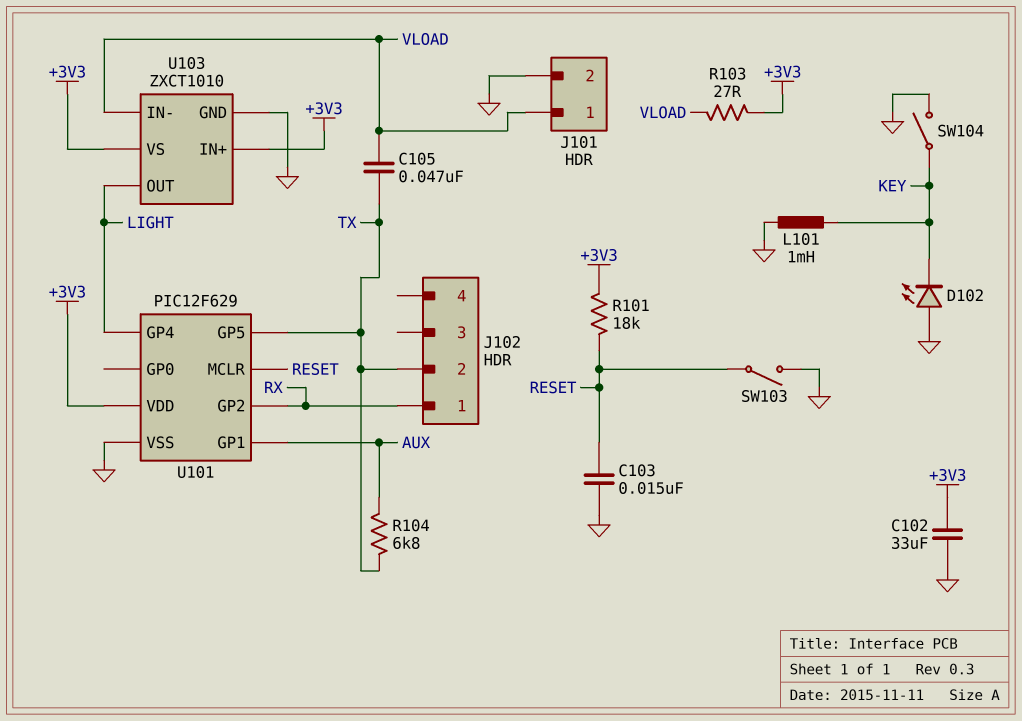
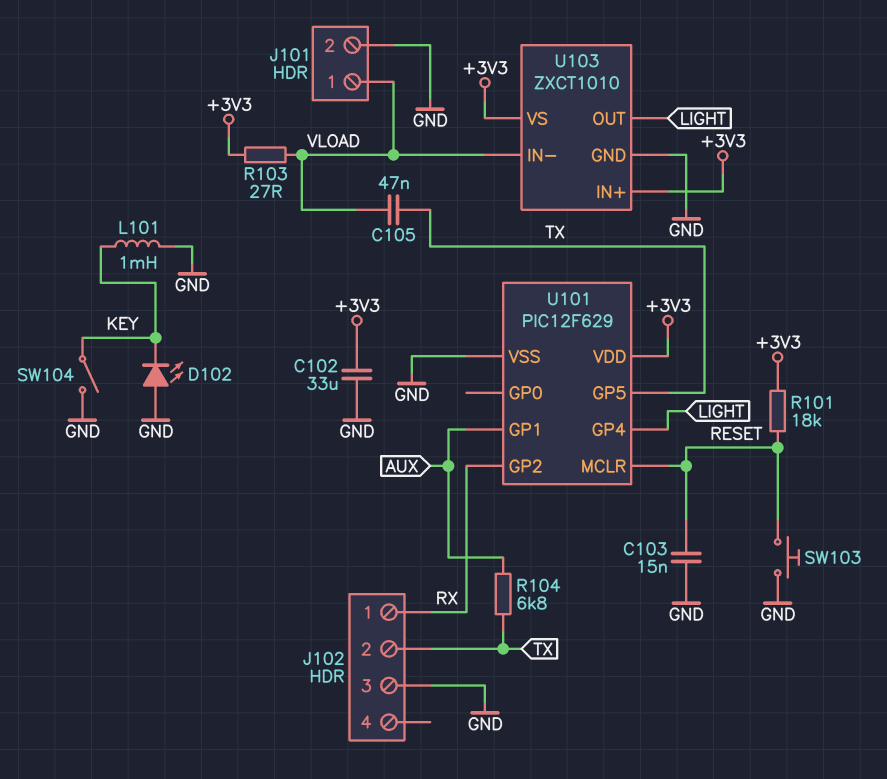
J102 pin 3: none -> GND
SW103: switch (GND, RESET) -> button (GND, RESET)

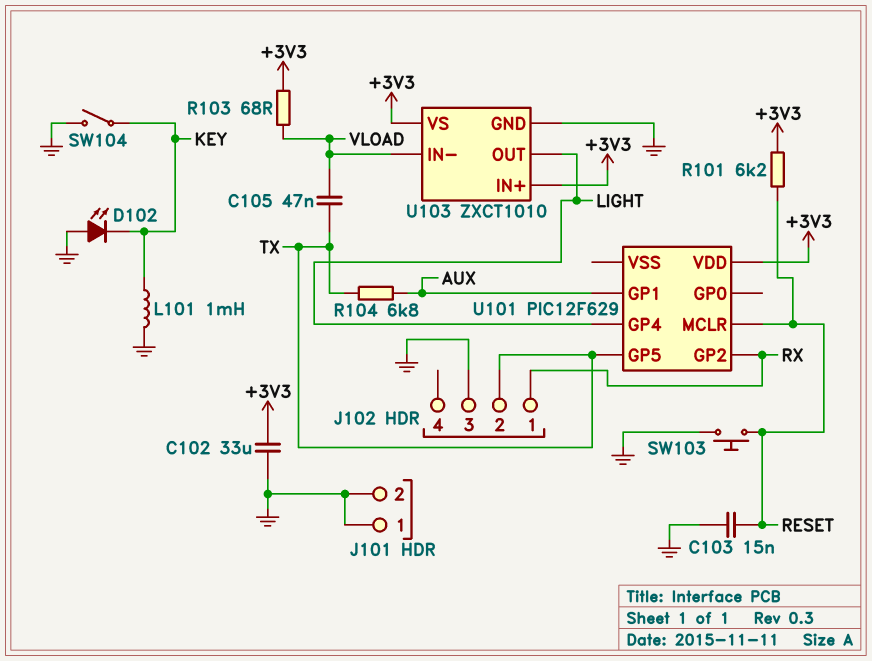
J101 pin 1: VLOAD -> GND
R101: 18k (+3V3, RESET) -> 6.2k (+3V3, RESET)
R103: 27 (+3V3, VLOAD) -> 68 (+3V3, VLOAD)
U101 pin VSS: GND -> none

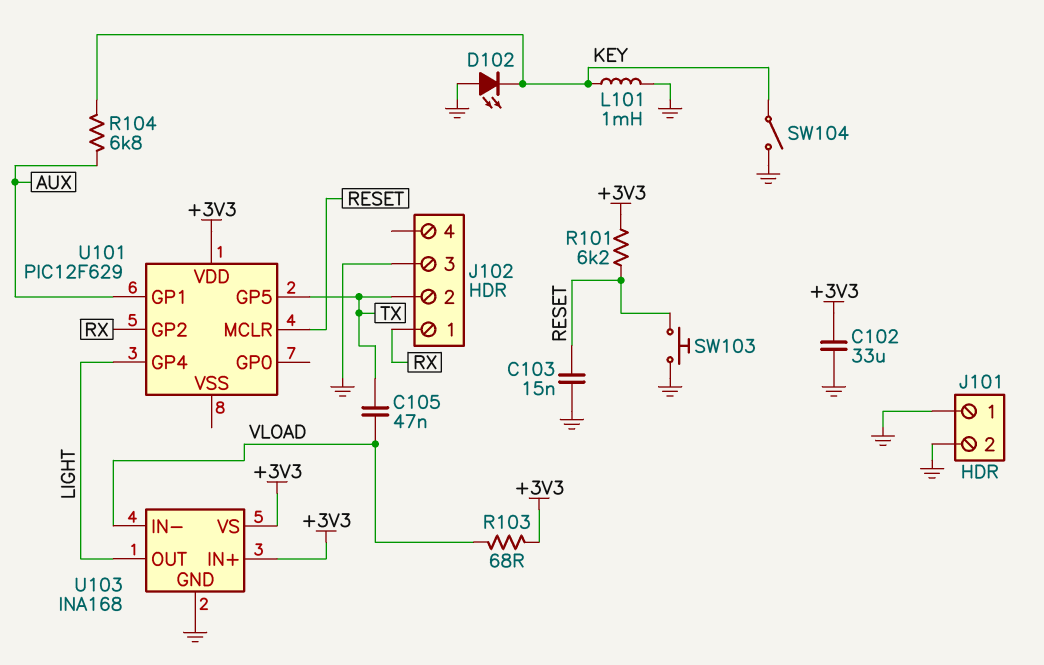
R104: 6.8k (AUX, TX) -> 6.8k (AUX, KEY)
U103: ZXCT1010 -> INA168

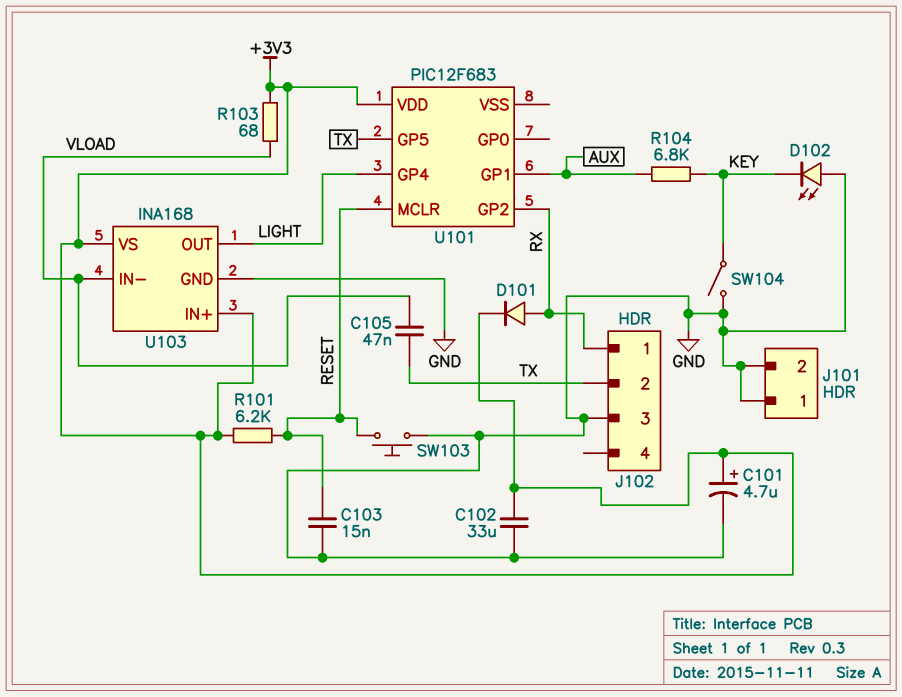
C101: none -> 4.7uF (plus +3V3, minus GND)
D101: none -> diode (A RX, K +3V3)
L101: 1mH (GND, KEY) -> none
U101: PIC12F629 -> PIC12F683

